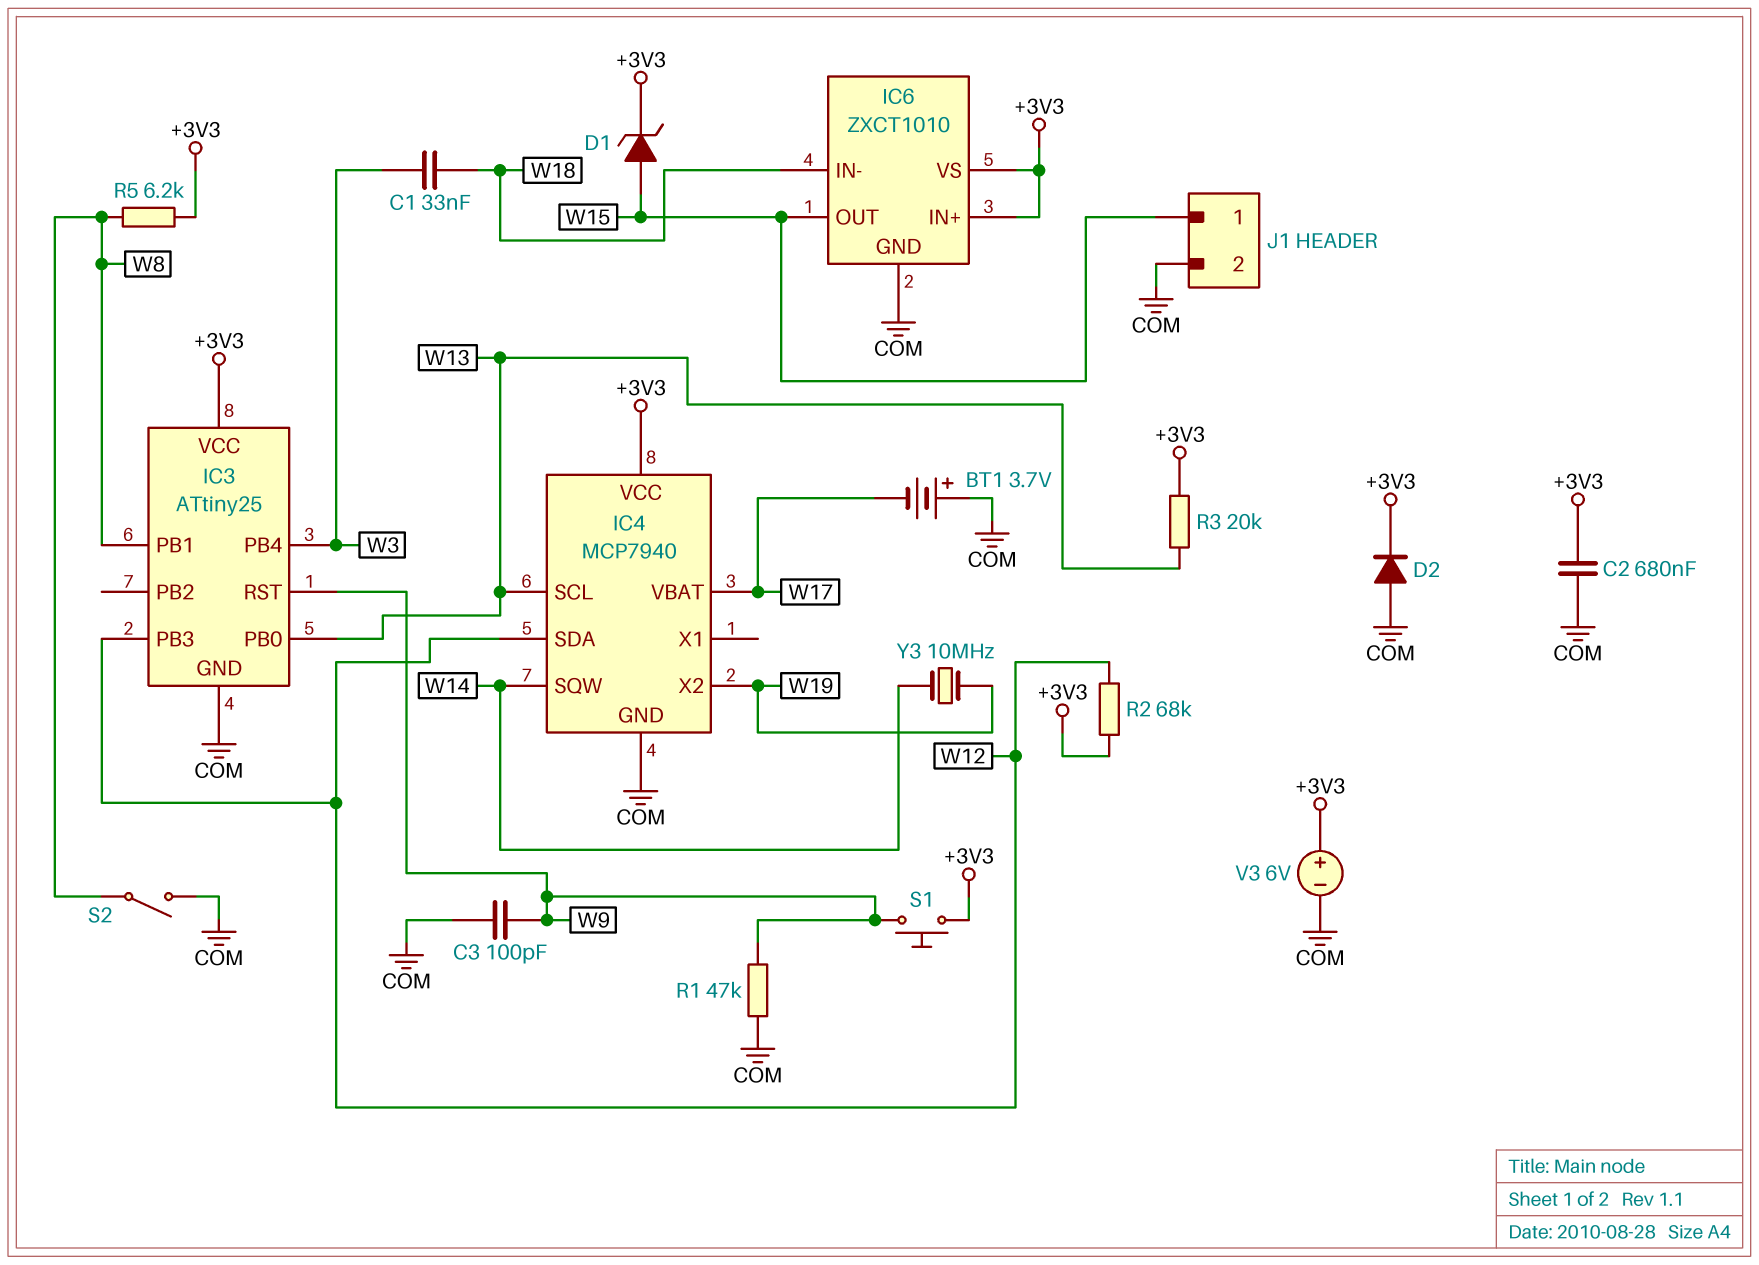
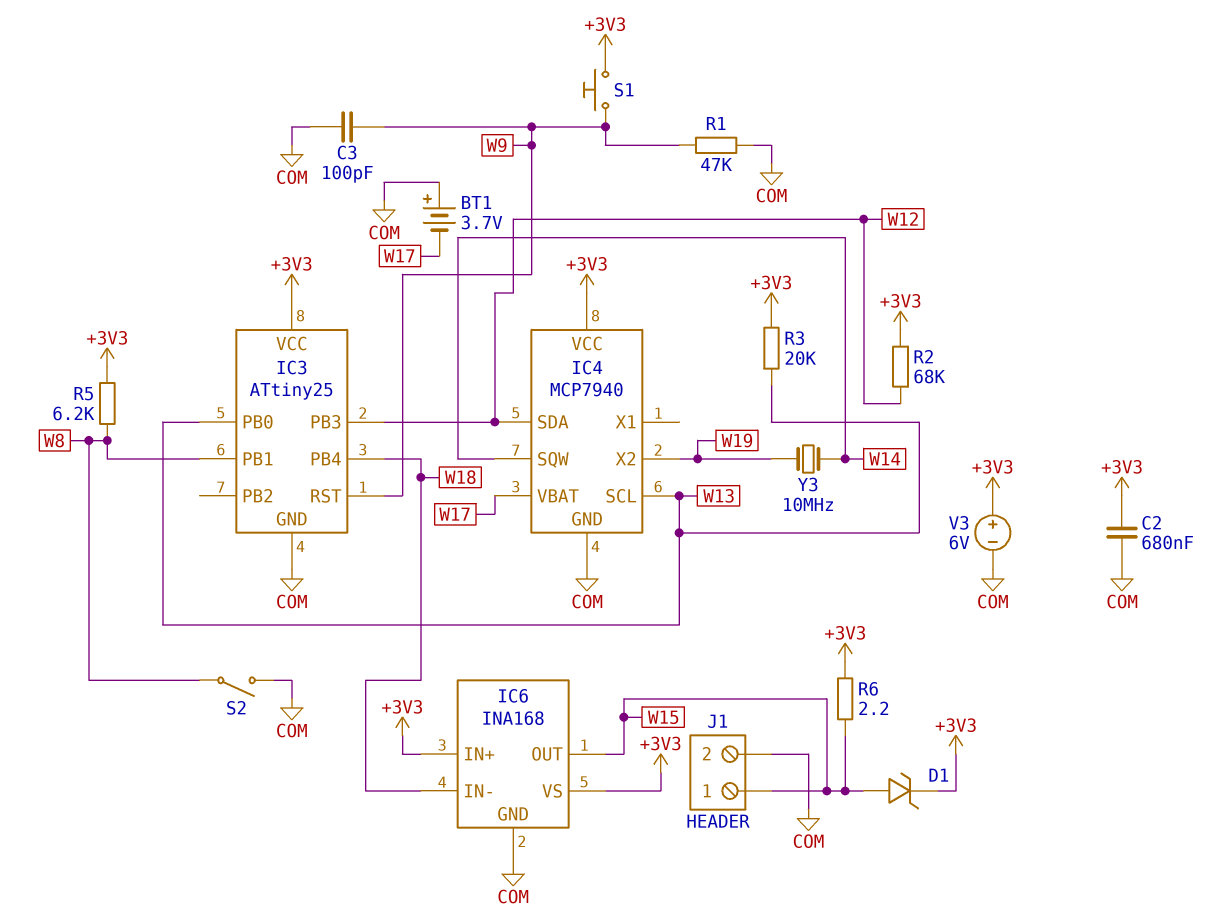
C1: 33nF (W3, W18) -> none
D2: diode (A COM, K +3V3) -> none
IC3 pin PB4: W3 -> W18
IC6: ZXCT1010 -> INA168
R6: none -> 2.2 (+3V3, W15)

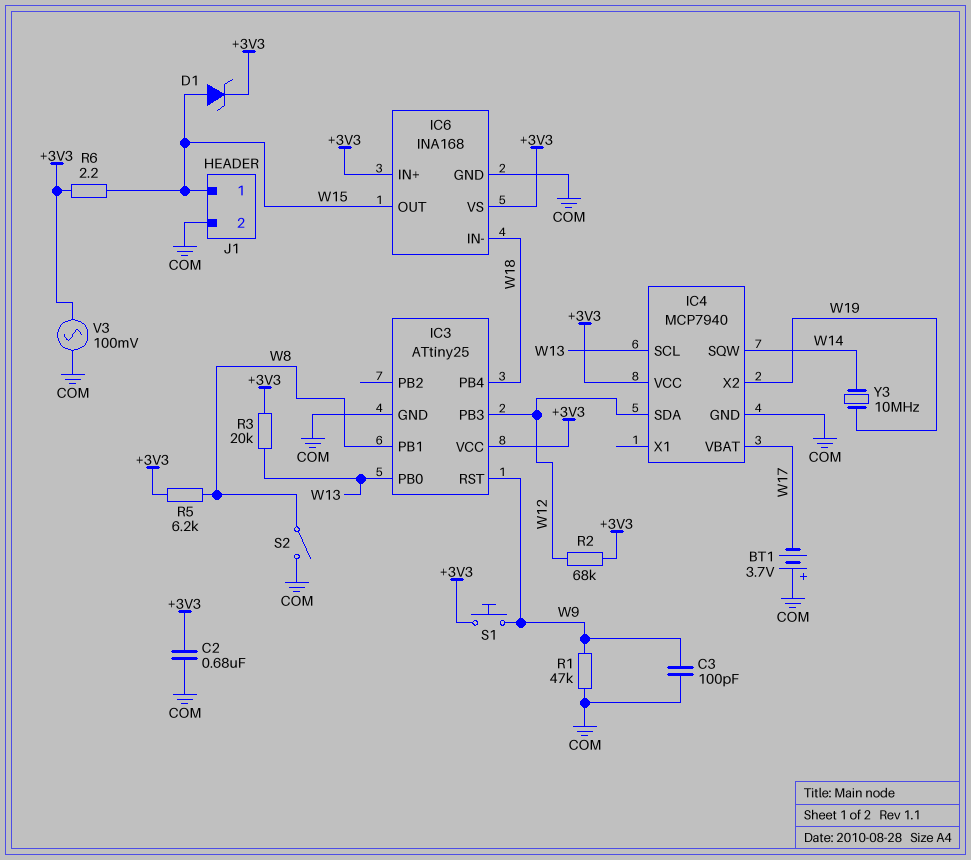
V3: 6V (plus +3V3, minus COM) -> AC 100mV (+3V3, COM)

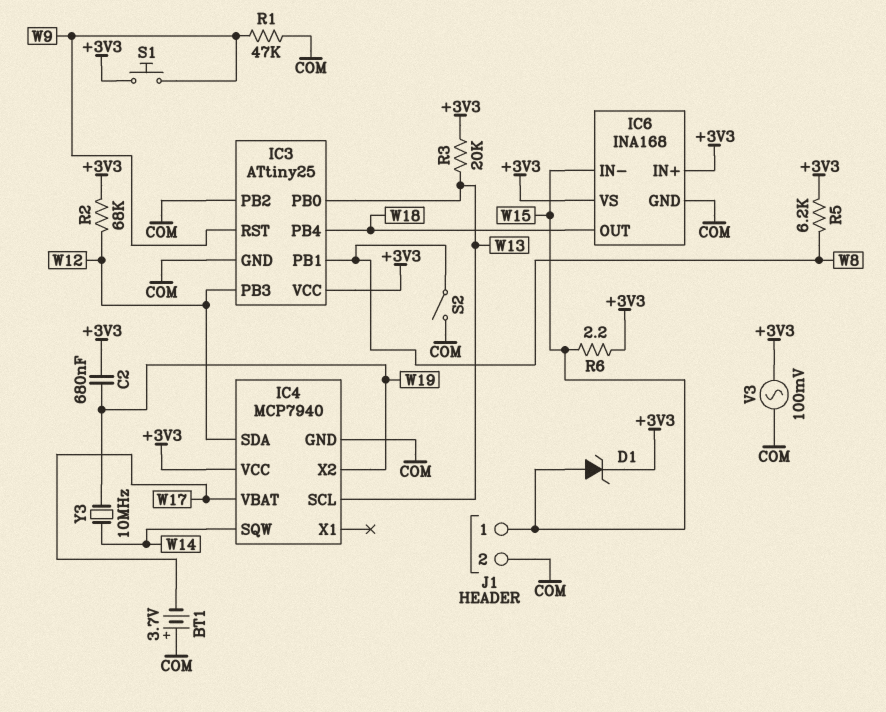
C2: 680nF (+3V3, COM) -> 680nF (+3V3, W19)
C3: 100pF (COM, W9) -> none
IC3 pin PB2: none -> COM
IC6 pin IN-: W18 -> W15
IC6 pin OUT: W15 -> W18

